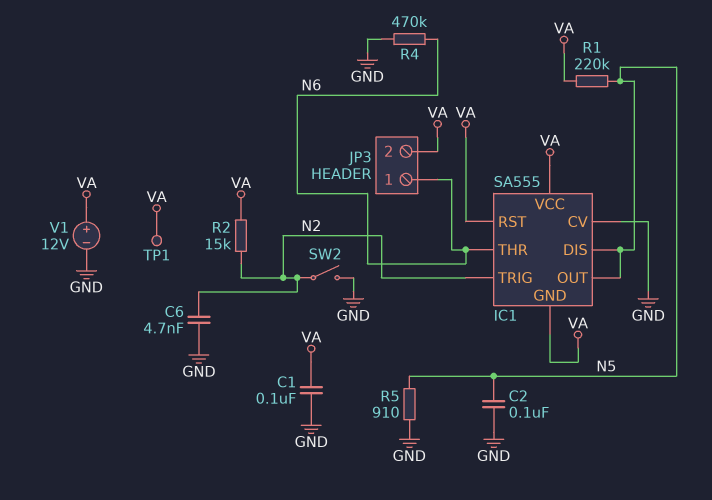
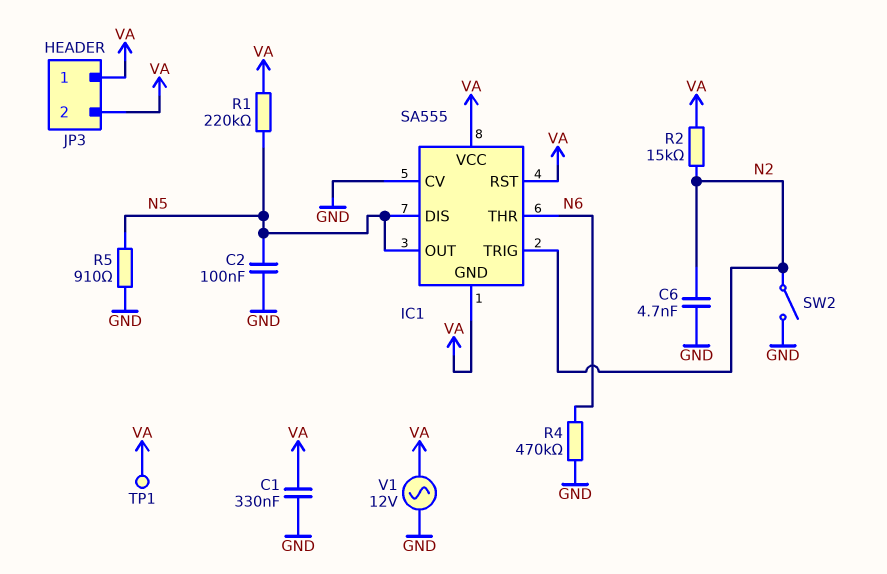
C1: 100nF (GND, VA) -> 330nF (GND, VA)
JP3 pin 1: N6 -> VA
V1: 12V (plus VA, minus GND) -> AC 12V (GND, VA)

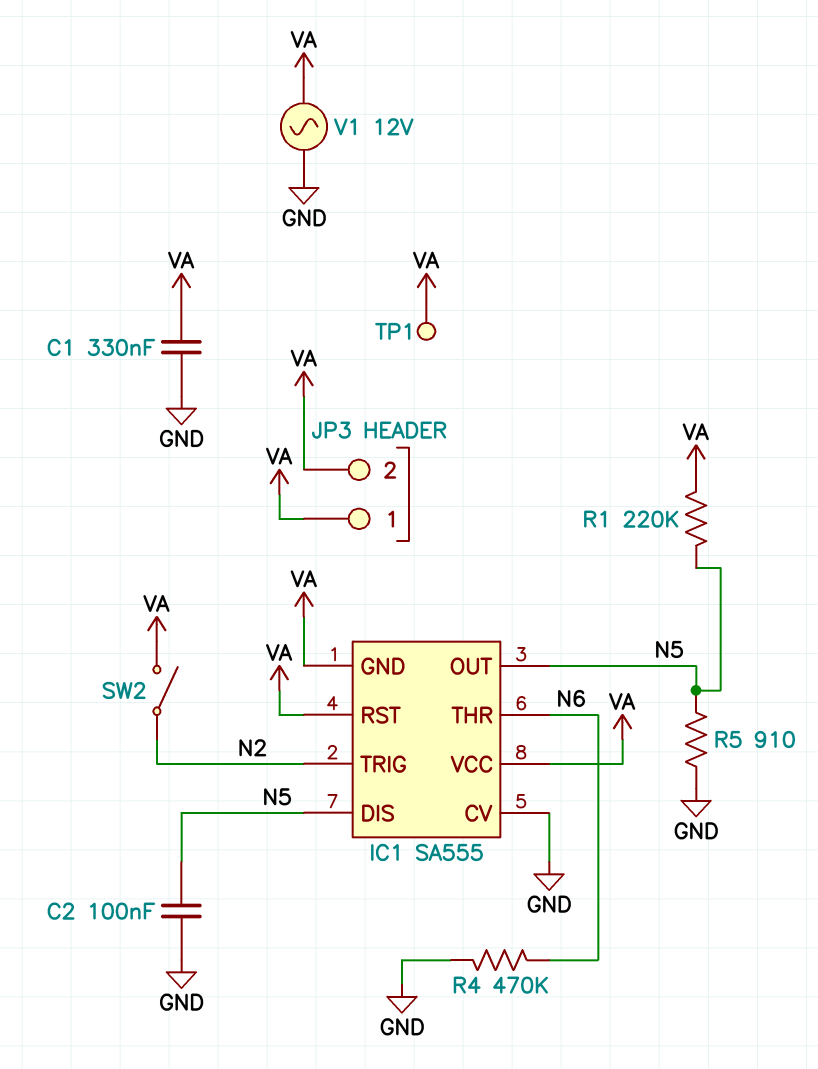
C6: 4.7nF (GND, N2) -> none
R2: 15k (N2, VA) -> none
SW2: switch (GND, N2) -> switch (N2, VA)

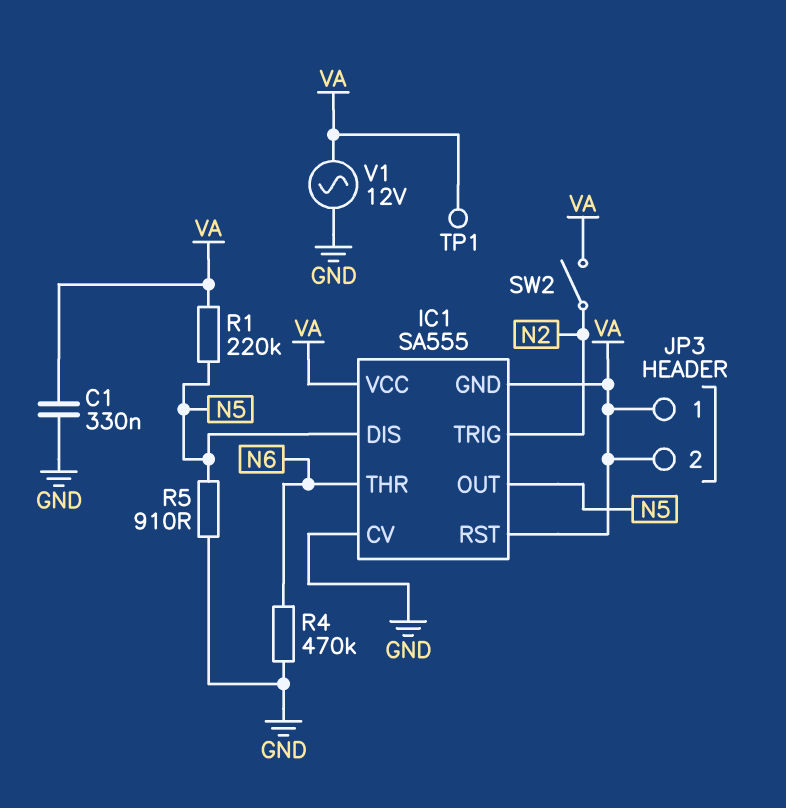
C2: 100nF (GND, N5) -> none

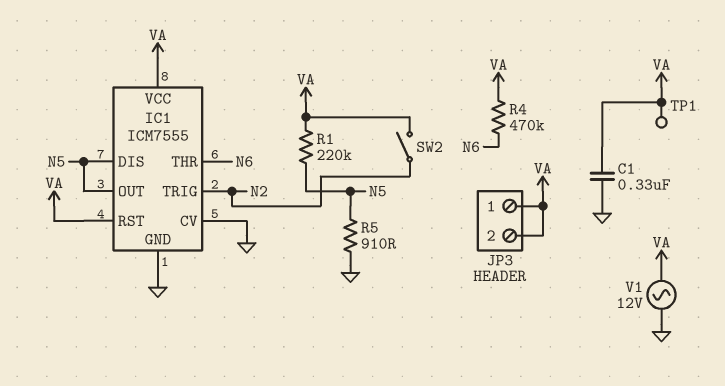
IC1: SA555 -> ICM7555
IC1 pin GND: VA -> GND
R4: 470k (GND, N6) -> 470k (N6, VA)

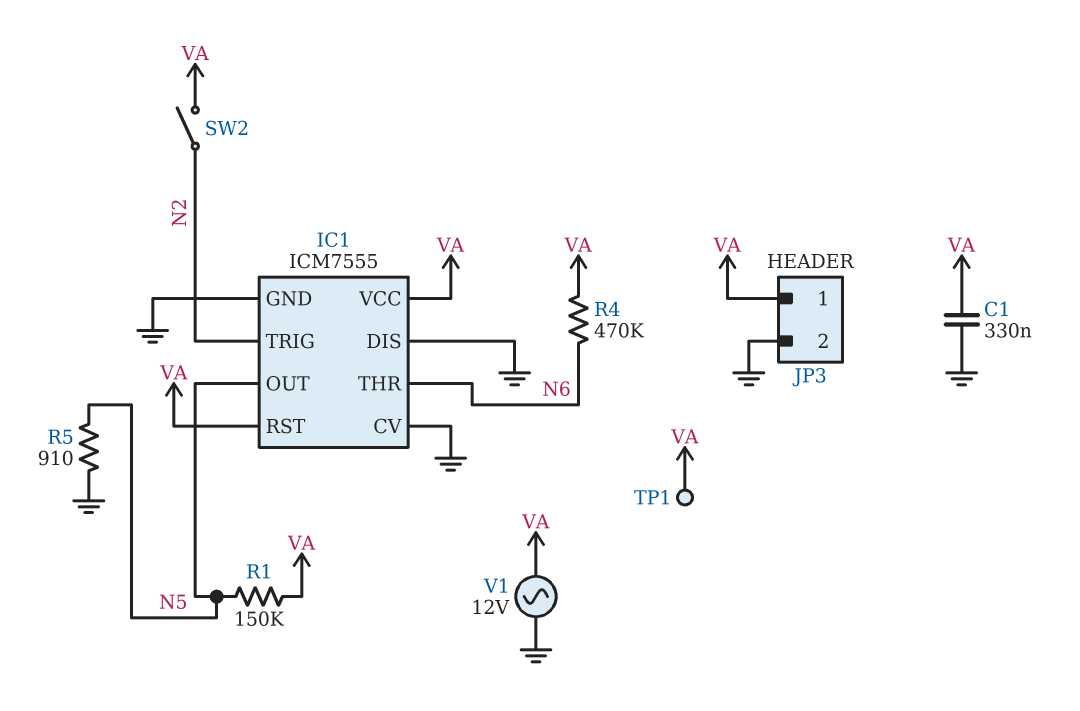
IC1 pin DIS: N5 -> GND
JP3 pin 2: VA -> GND
R1: 220k (N5, VA) -> 150k (N5, VA)

